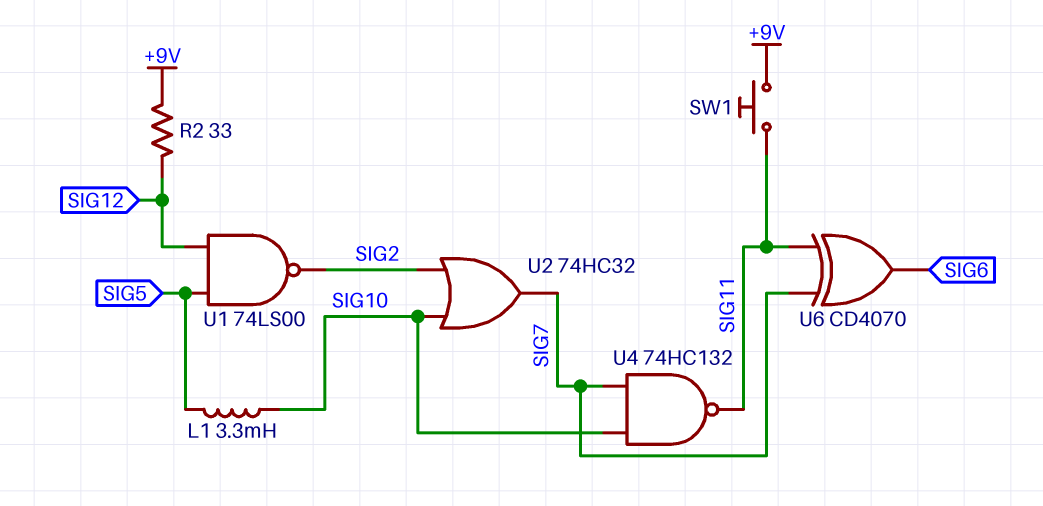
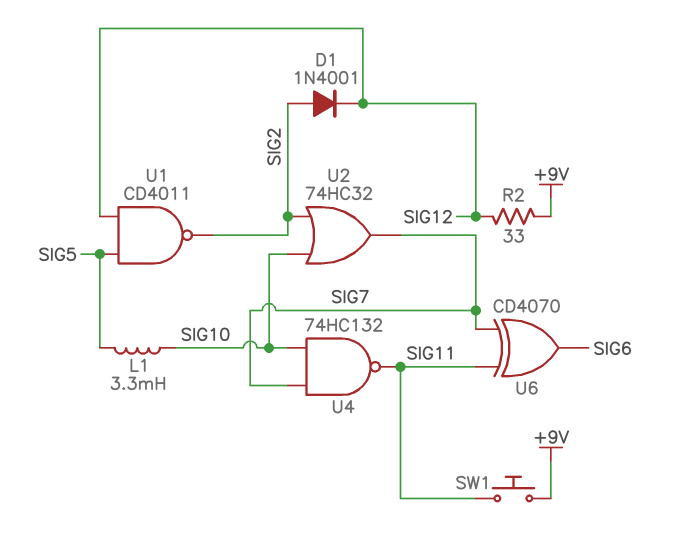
D1: none -> diode 1N4001 (A SIG2, K SIG12)
U1: NAND 74LS00 (in SIG5, in SIG12, out SIG2) -> NAND CD4011 (in SIG5, in SIG12, out SIG2)

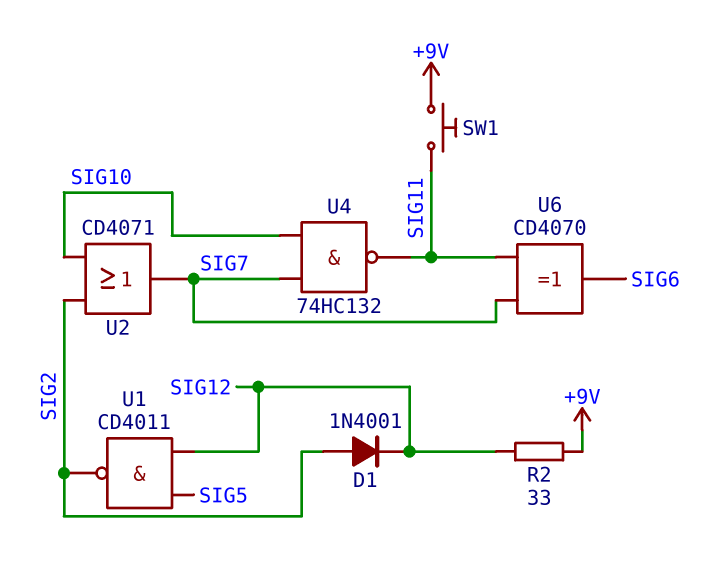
L1: 3.3mH (SIG5, SIG10) -> none
U2: OR 74HC32 (in SIG2, in SIG10, out SIG7) -> OR CD4071 (in SIG2, in SIG10, out SIG7)

